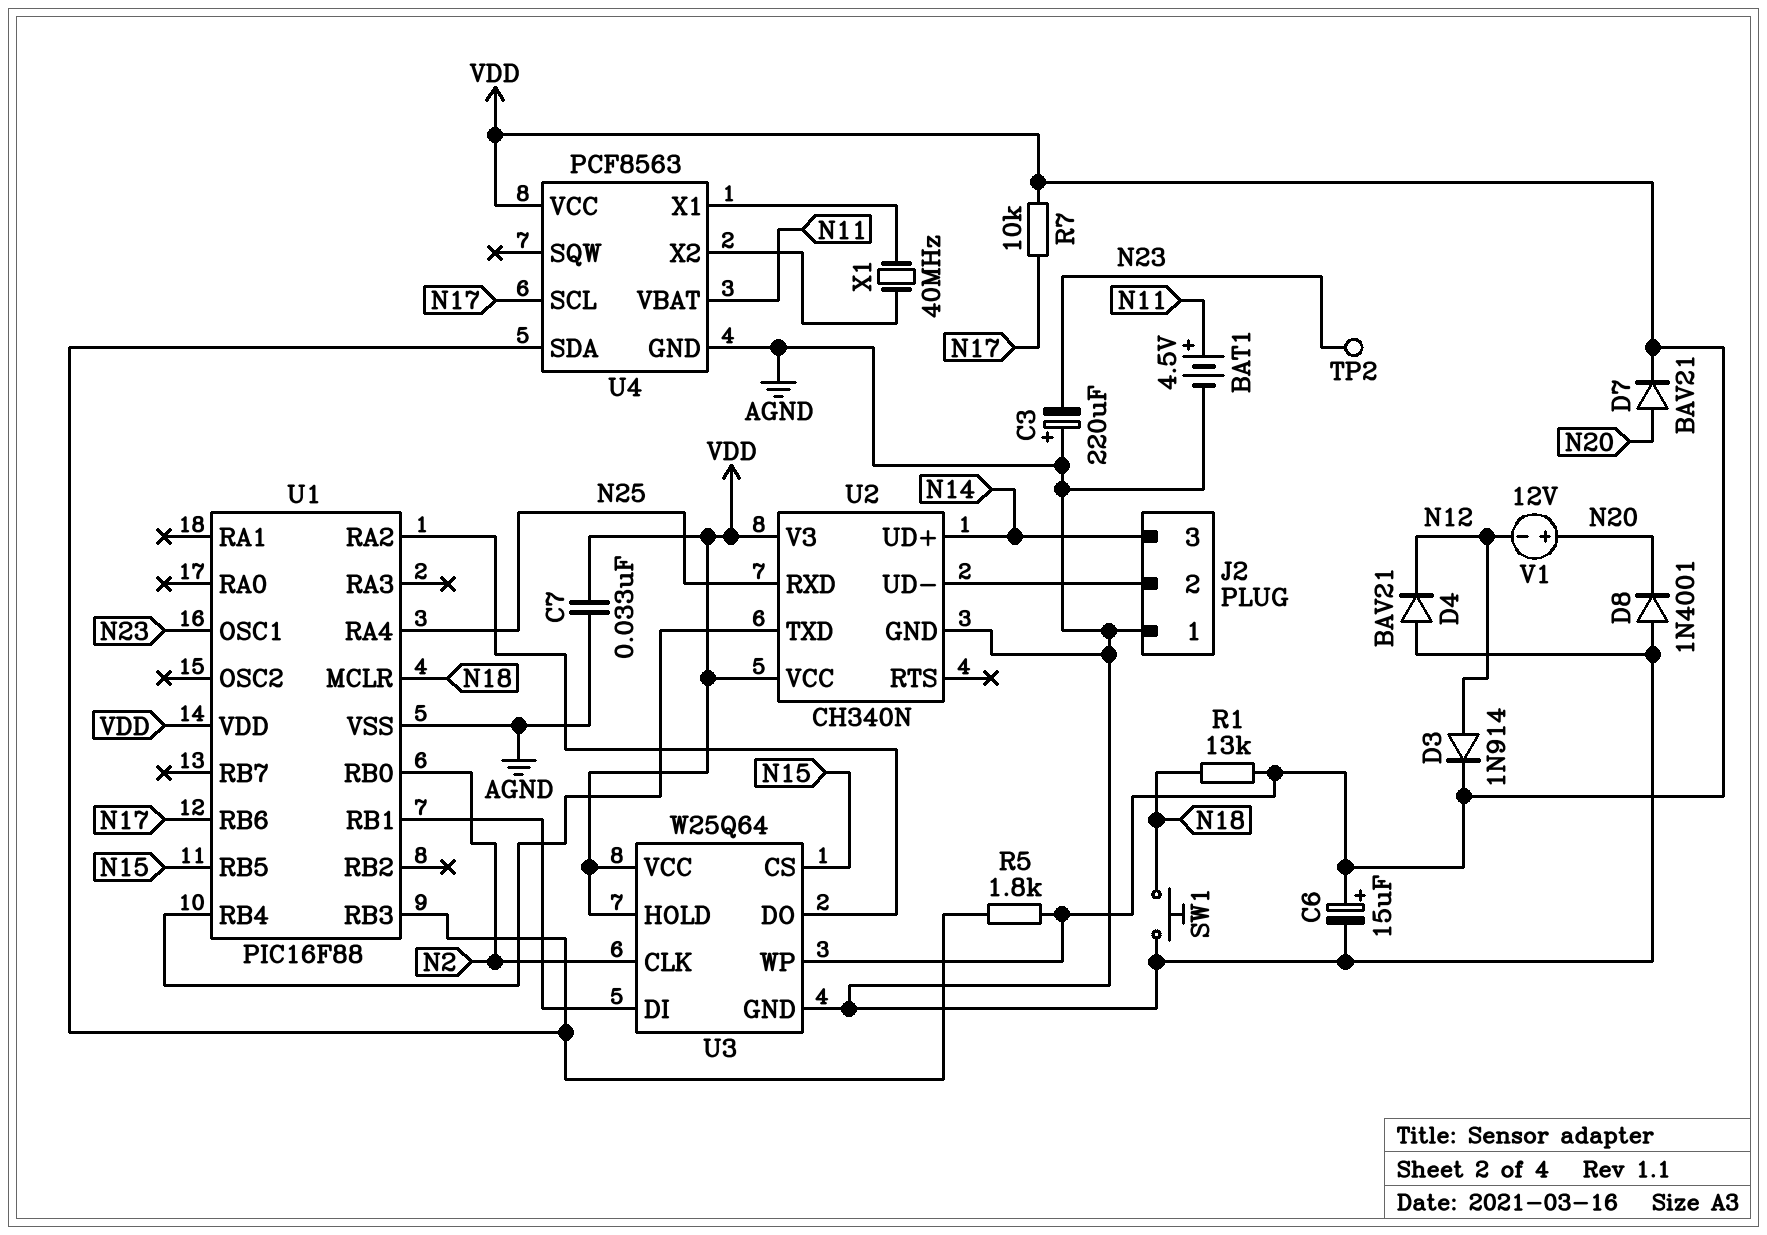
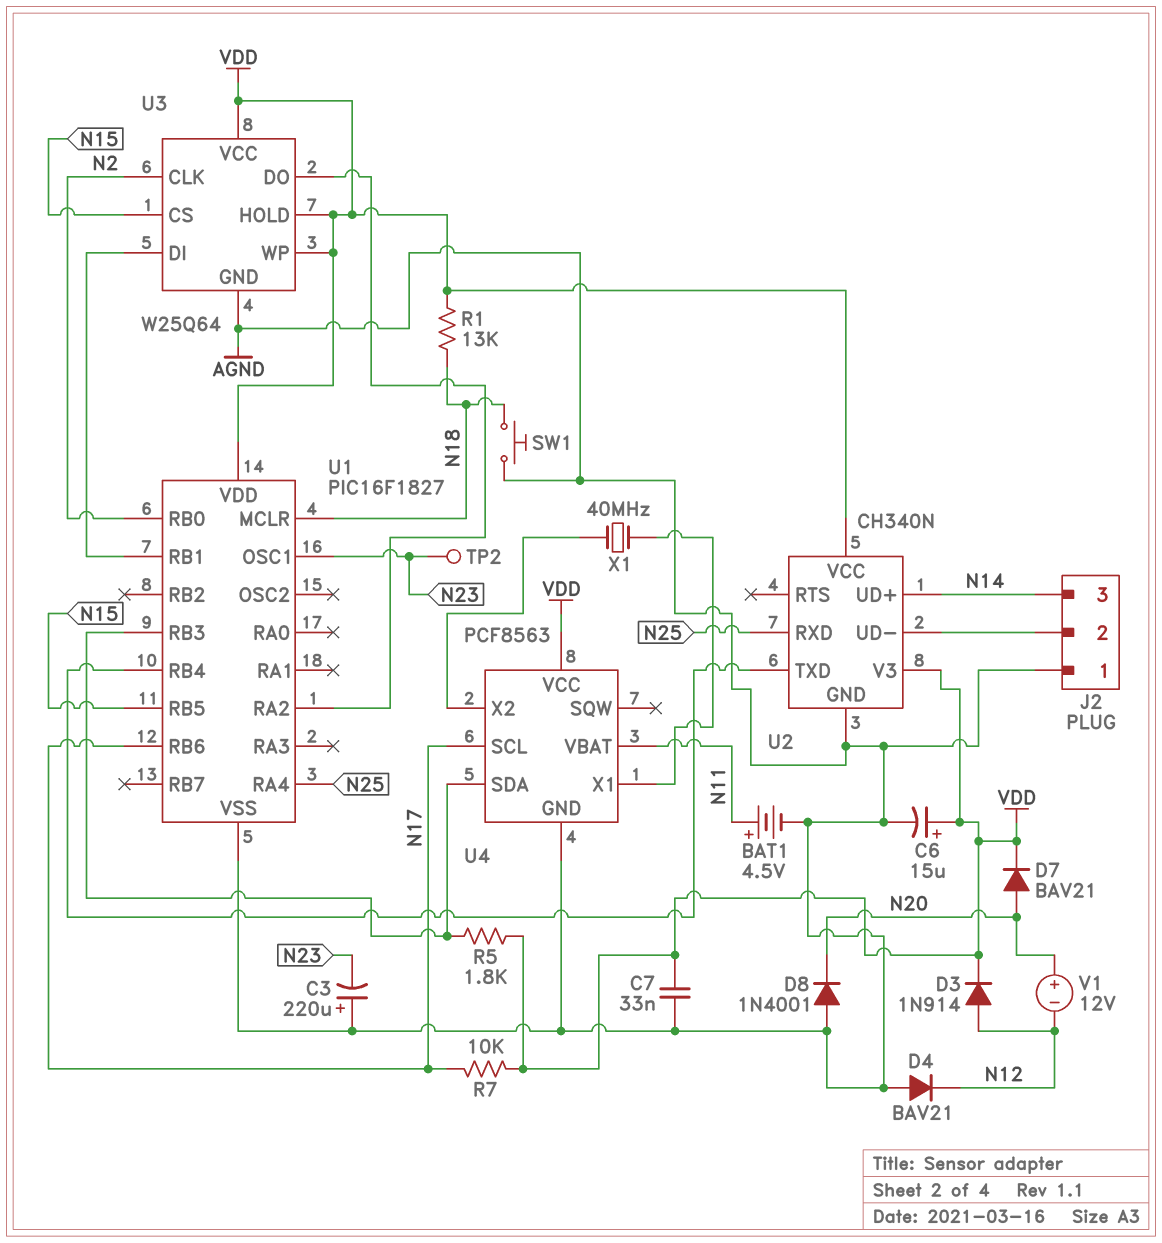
U1: PIC16F88 -> PIC16F1827

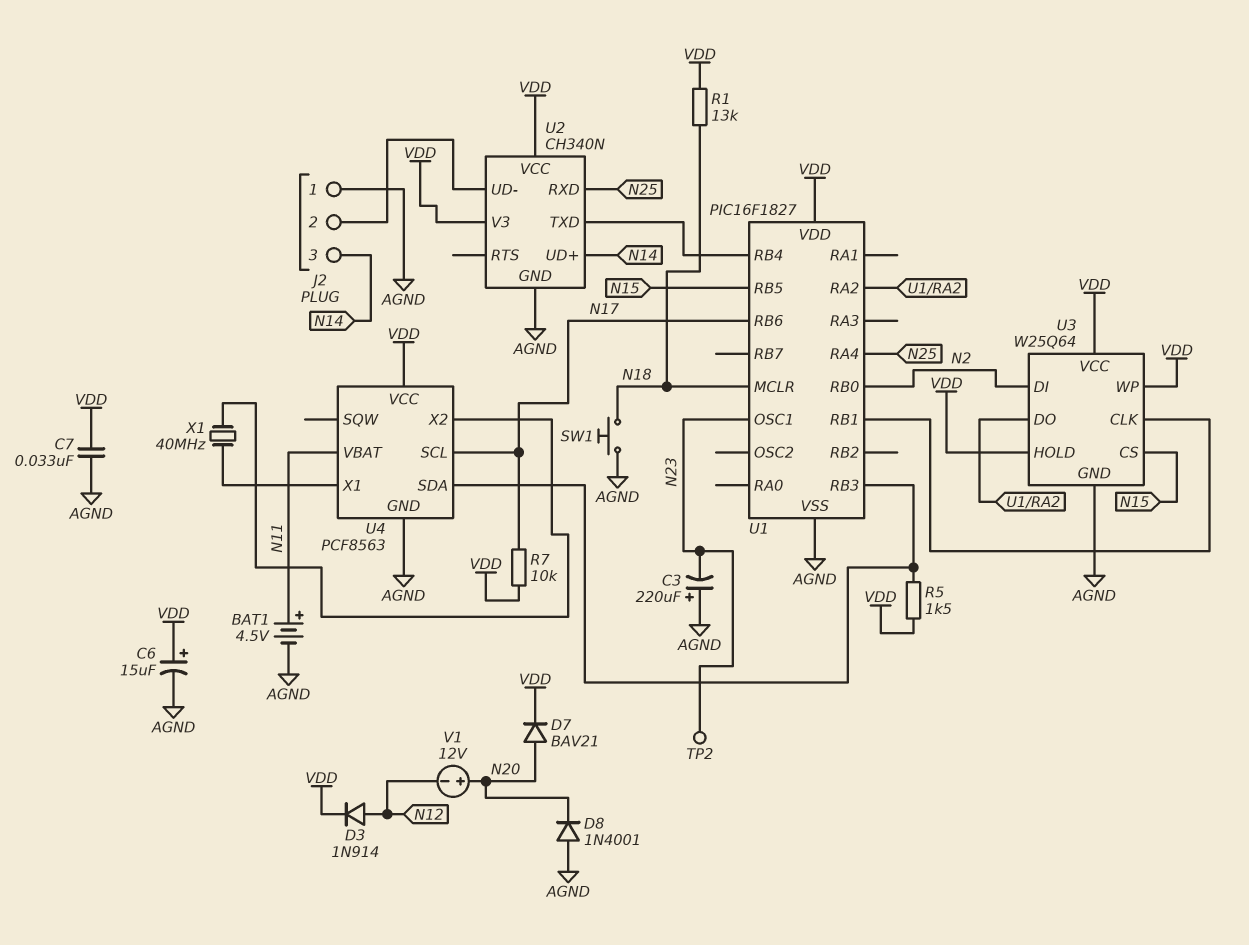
D4: diode BAV21 (A AGND, K N12) -> none
R5: 1.8k (U1/RB3, VDD) -> 1.5k (U1/RB3, VDD)
U3 pin CLK: N2 -> U1/RB1
U3 pin DI: U1/RB1 -> N2

